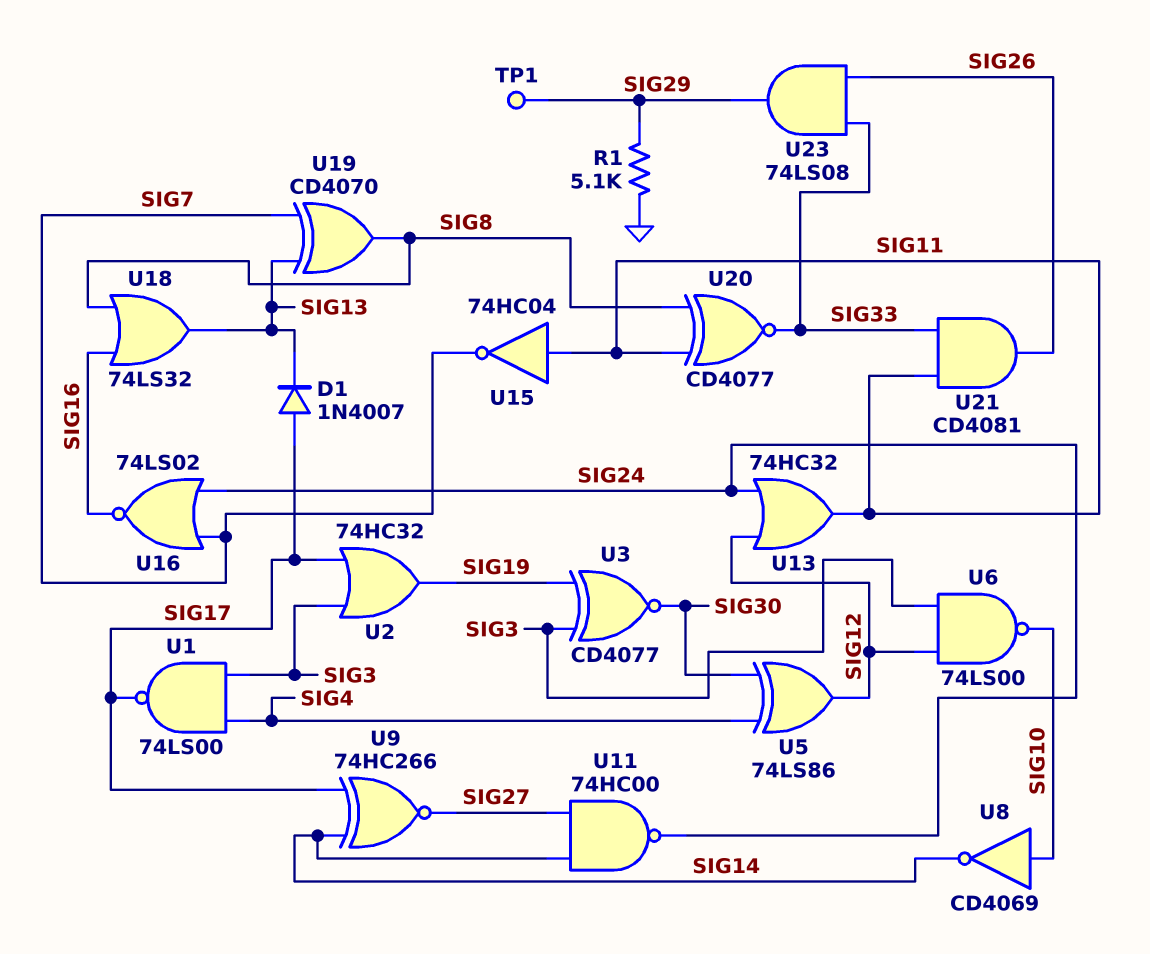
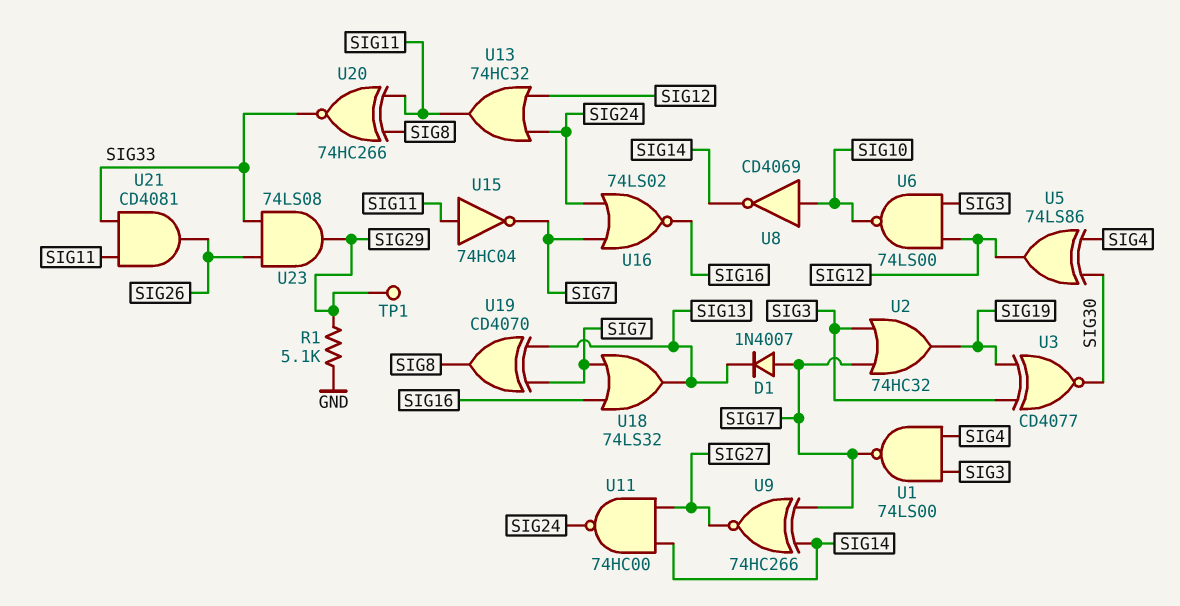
U18: OR 74LS32 (in SIG8, in SIG16, out SIG13) -> OR 74LS32 (in SIG7, in SIG16, out SIG13)
U20: XNOR CD4077 (in SIG8, in SIG11, out SIG33) -> XNOR 74HC266 (in SIG8, in SIG11, out SIG33)

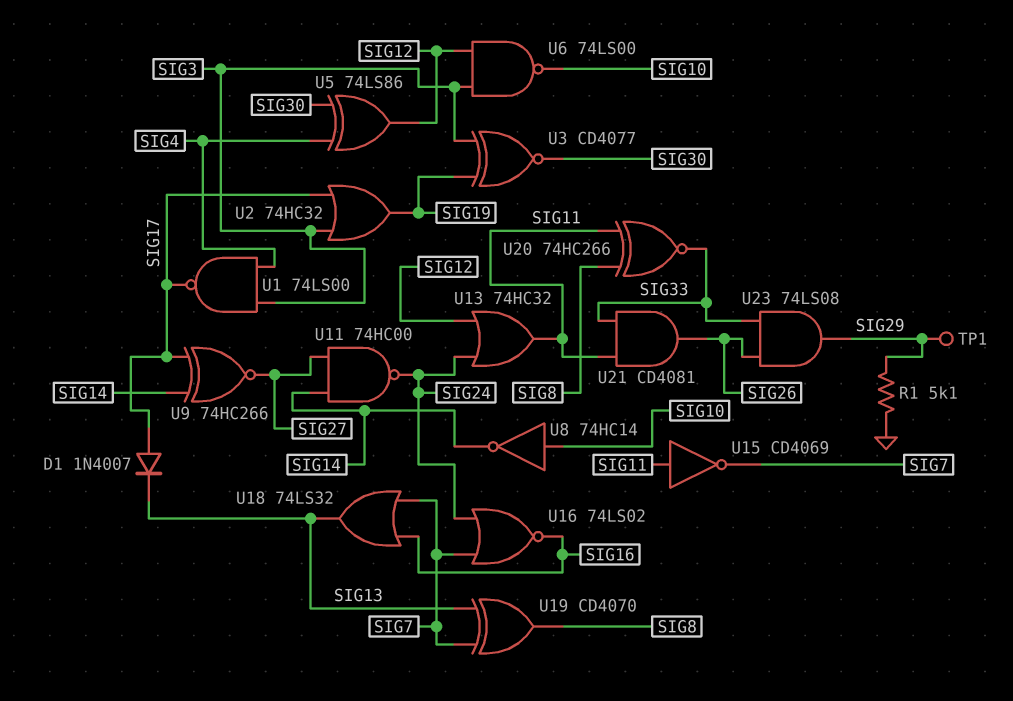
U8: NOT CD4069 (in SIG10, out SIG14) -> NOT 74HC14 (in SIG10, out SIG14)
U15: NOT 74HC04 (in SIG11, out SIG7) -> NOT CD4069 (in SIG11, out SIG7)

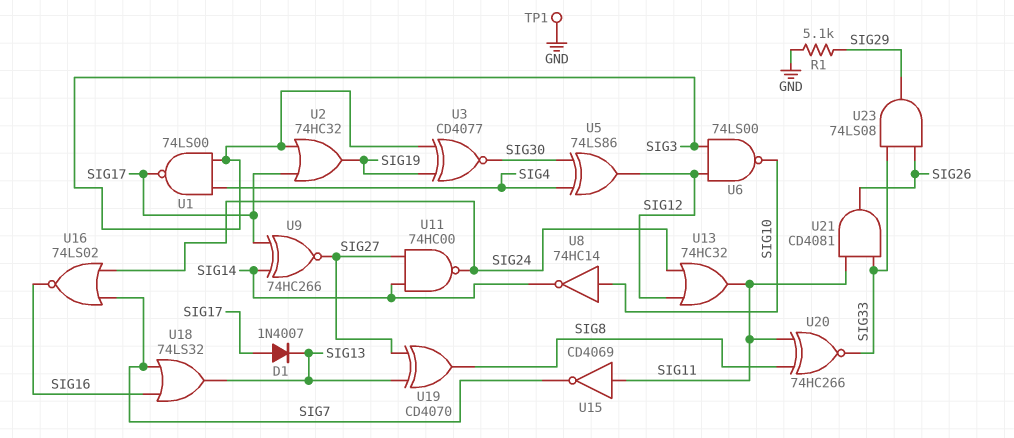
TP1: test point (SIG29) -> test point (GND)
U19: XOR CD4070 (in SIG7, in SIG13, out SIG8) -> XOR CD4070 (in SIG13, in SIG27, out SIG8)

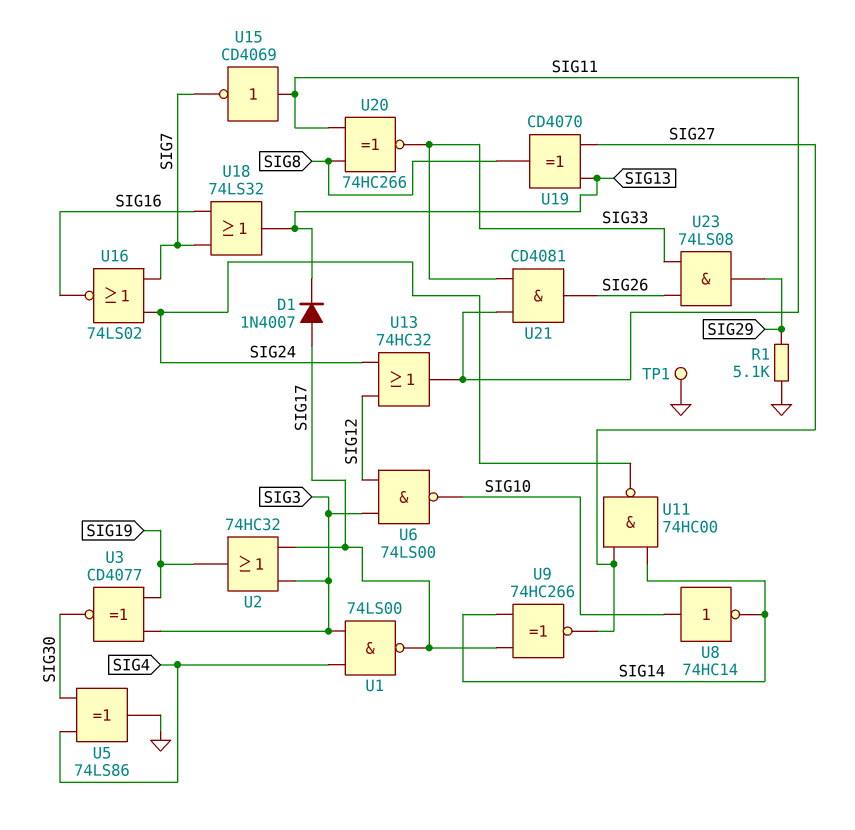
U5: XOR 74LS86 (in SIG4, in SIG30, out SIG12) -> XOR 74LS86 (in SIG4, in SIG30, out GND)

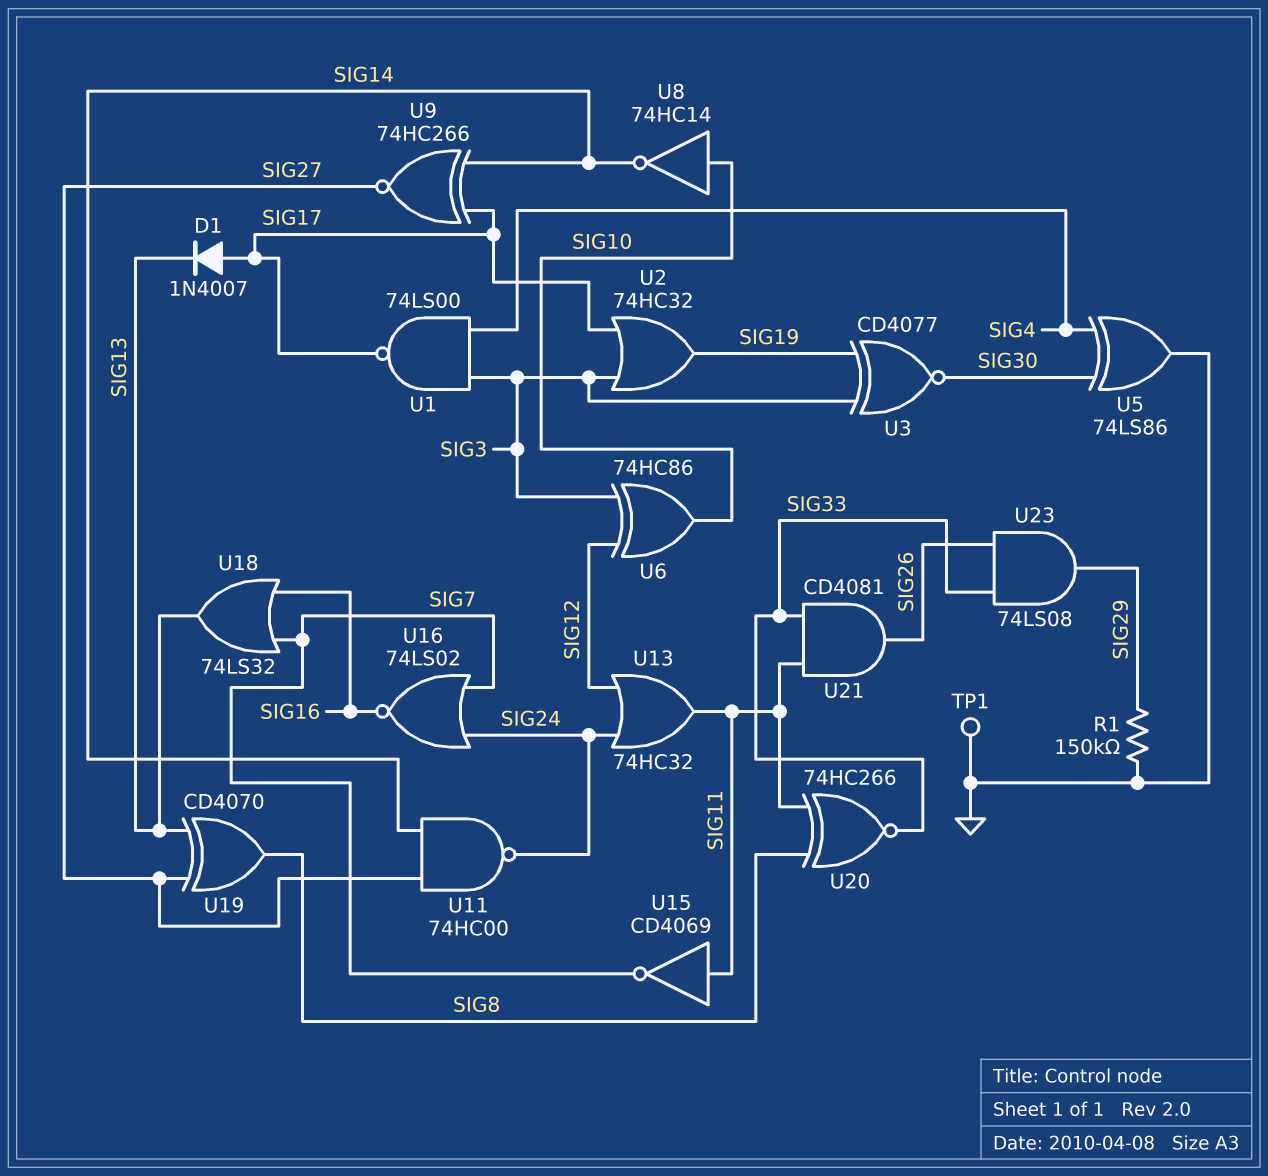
R1: 5.1k (GND, SIG29) -> 150k (GND, SIG29)
U6: NAND 74LS00 (in SIG3, in SIG12, out SIG10) -> XOR 74HC86 (in SIG3, in SIG12, out SIG10)

